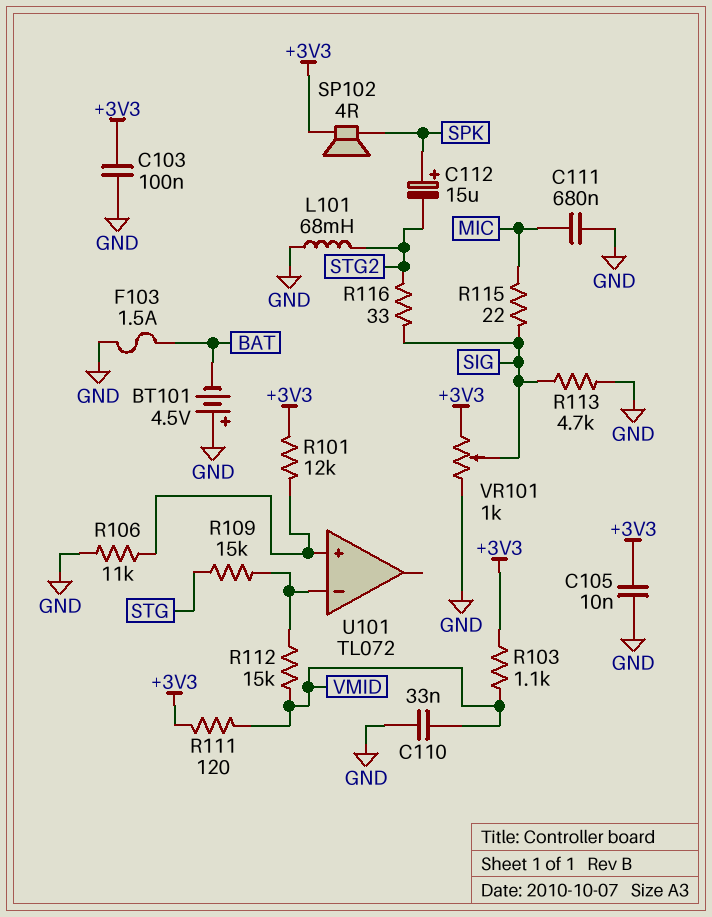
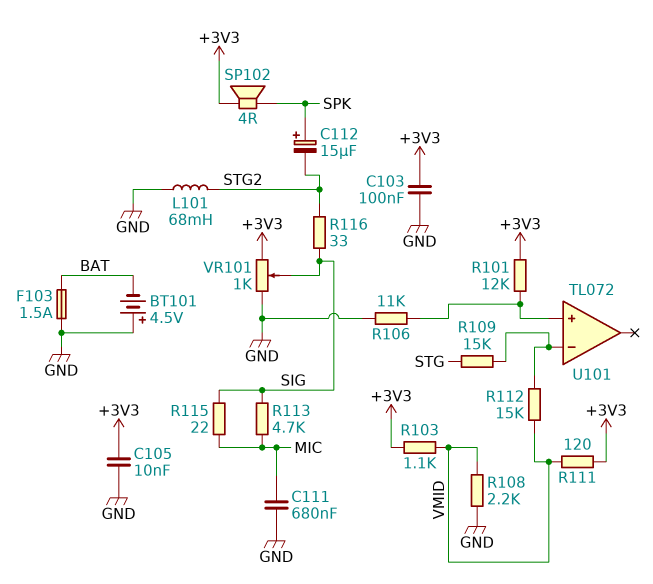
C110: 33nF (GND, VMID) -> none
R108: none -> 2.2k (GND, VMID)
R113: 4.7k (GND, SIG) -> 4.7k (MIC, SIG)

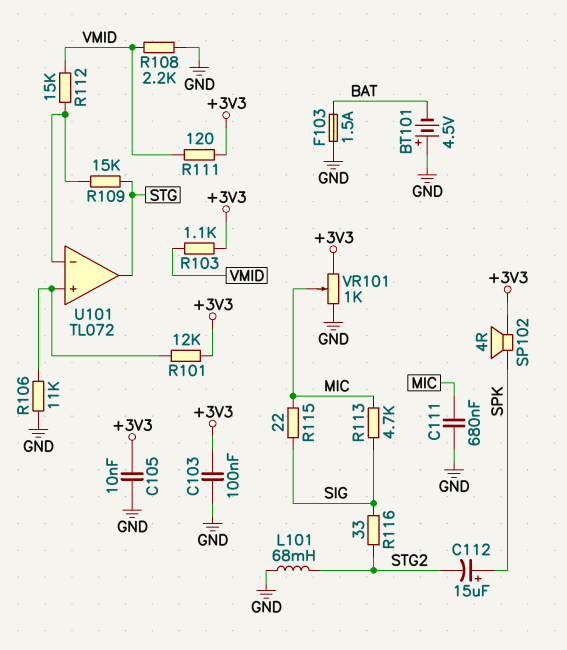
U101 pin out: none -> STG
VR101: 1k (+3V3, GND, wiper SIG) -> 1k (+3V3, GND, wiper MIC)

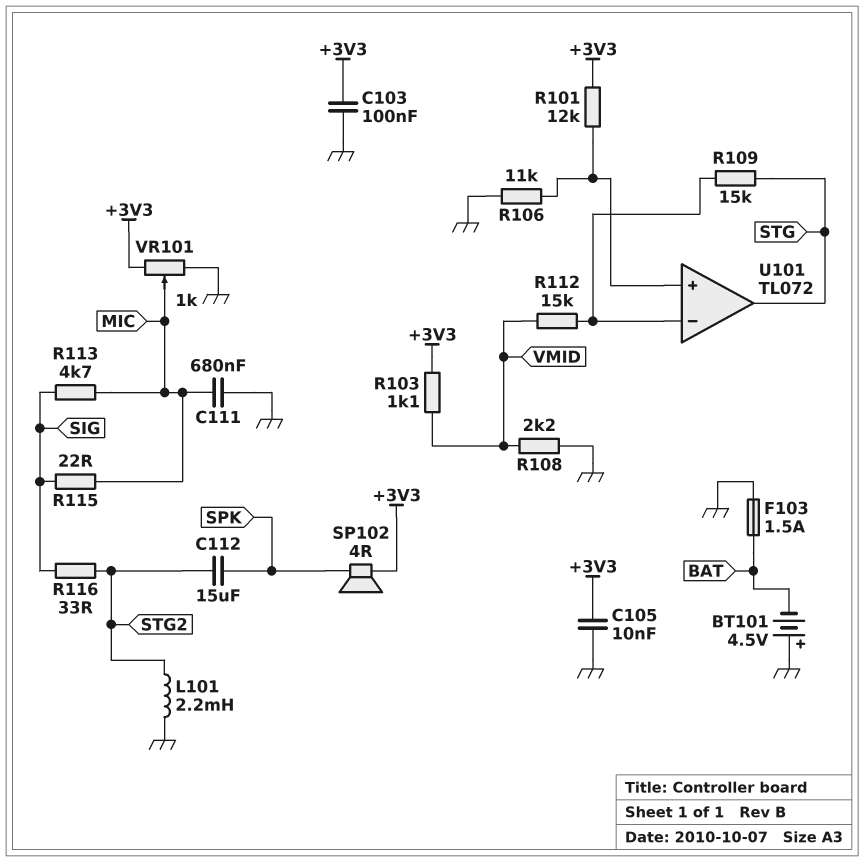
C112: 15uF (plus SPK, minus STG2) -> 15uF (SPK, STG2)
L101: 68mH (GND, STG2) -> 2.2mH (GND, STG2)
R111: 120 (+3V3, VMID) -> none

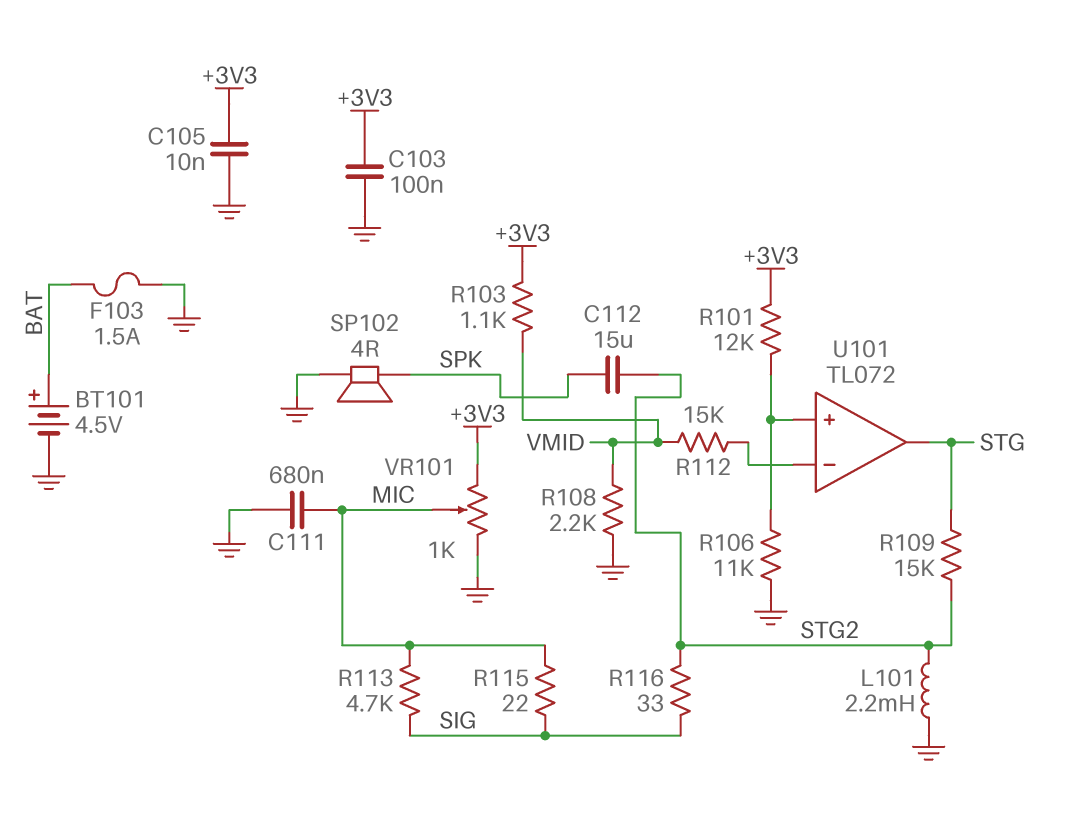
BT101: 4.5V (plus GND, minus BAT) -> 4.5V (plus BAT, minus GND)
R109: 15k (STG, U101/in-) -> 15k (STG, STG2)
SP102: speaker 4R (+3V3, SPK) -> speaker 4R (GND, SPK)

